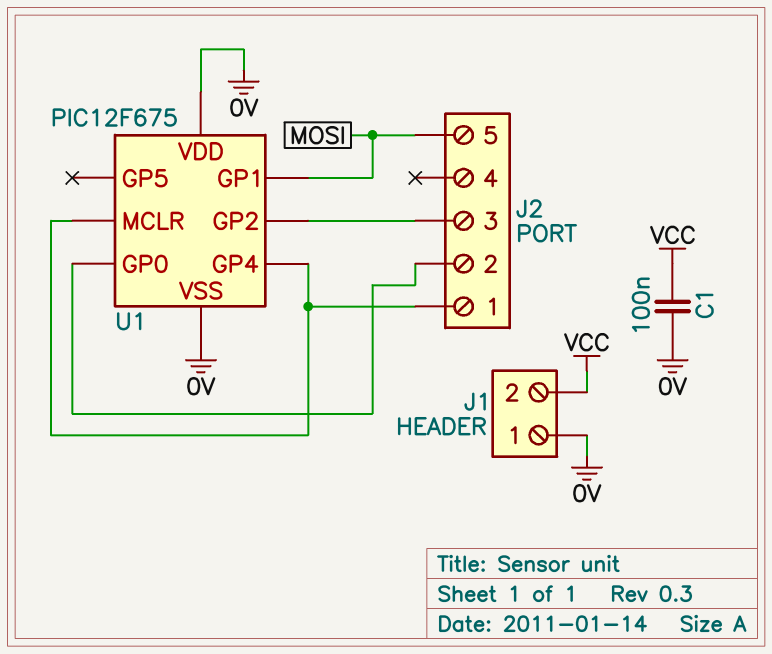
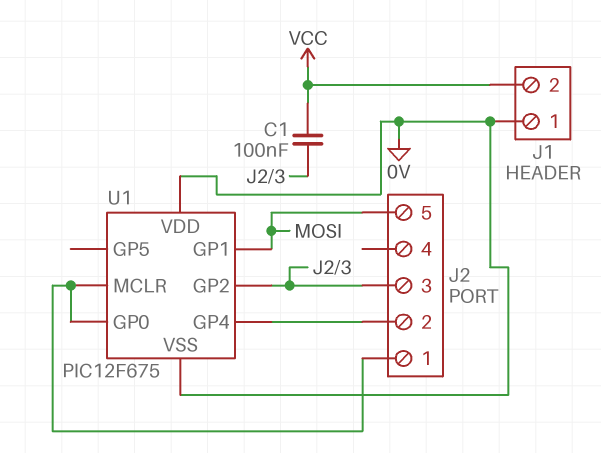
C1: 100nF (0V, VCC) -> 100nF (J2/3, VCC)
U1 pin GP0: J2/2 -> J2/1
U1 pin GP4: J2/1 -> J2/2

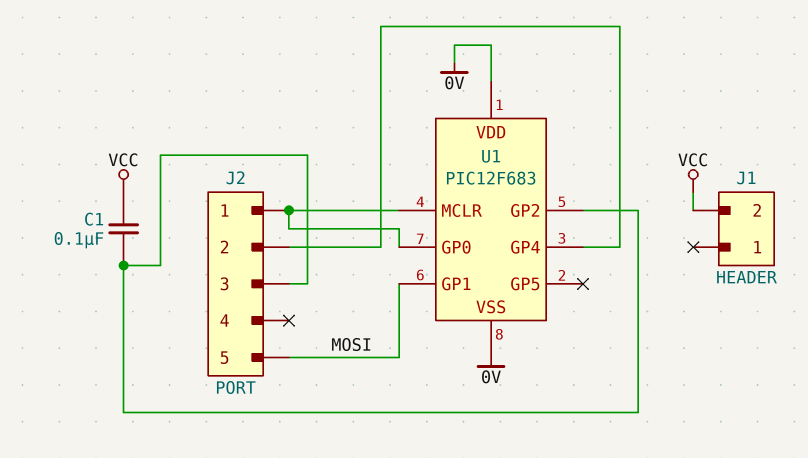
J1 pin 1: 0V -> none
U1: PIC12F675 -> PIC12F683

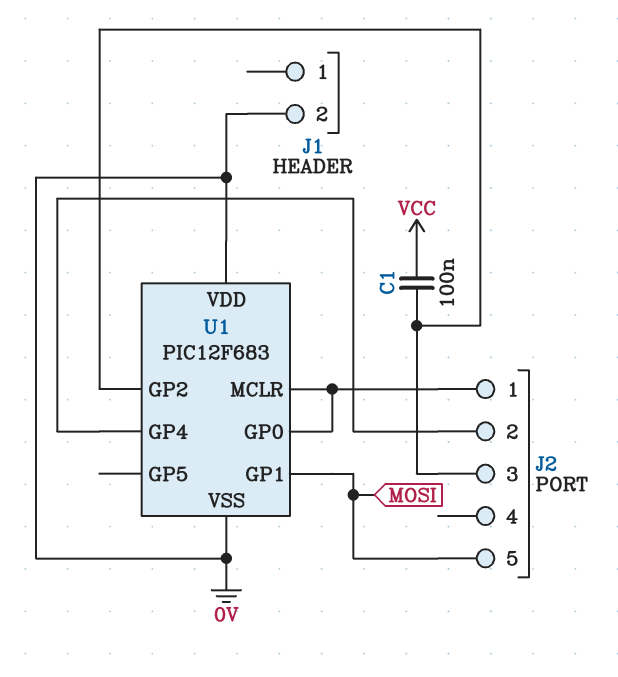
J1 pin 2: VCC -> 0V

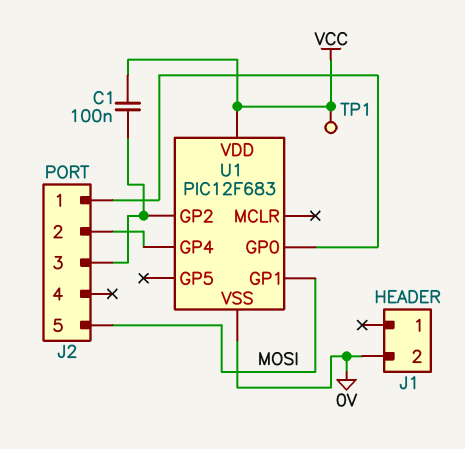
TP1: none -> test point (VCC)
U1 pin MCLR: J2/1 -> none
U1 pin VDD: 0V -> VCC

